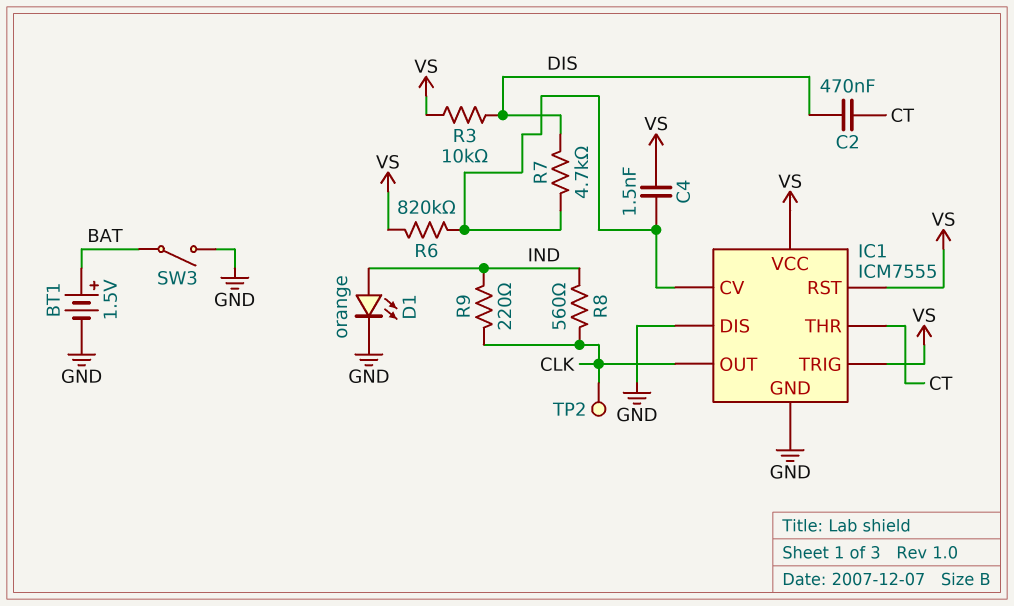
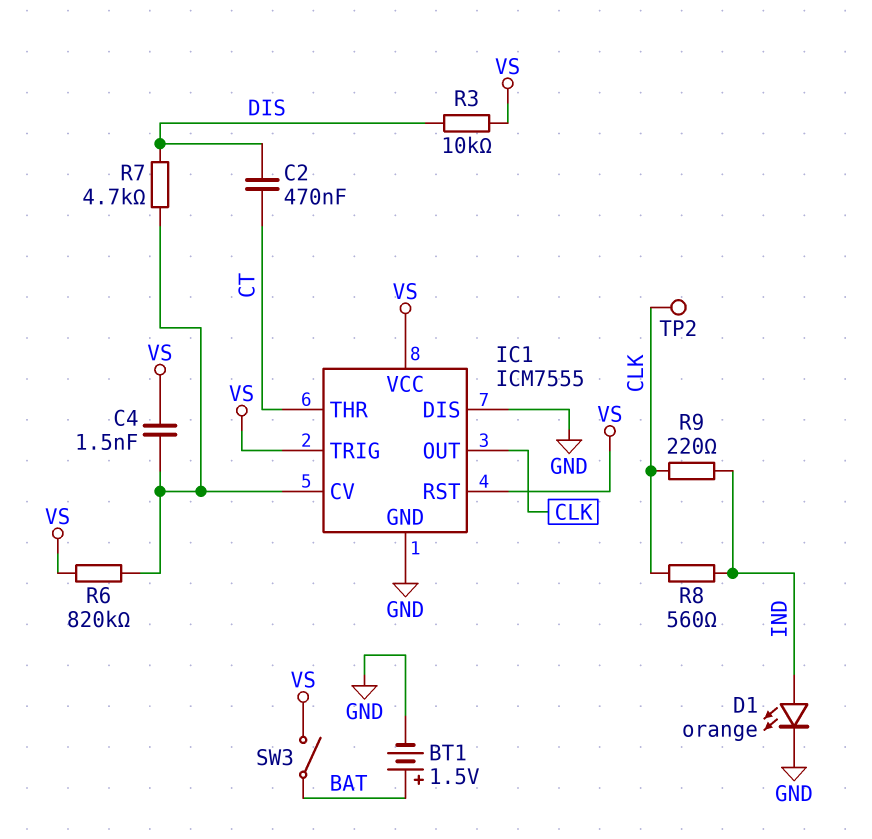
SW3: switch (BAT, GND) -> switch (BAT, VS)

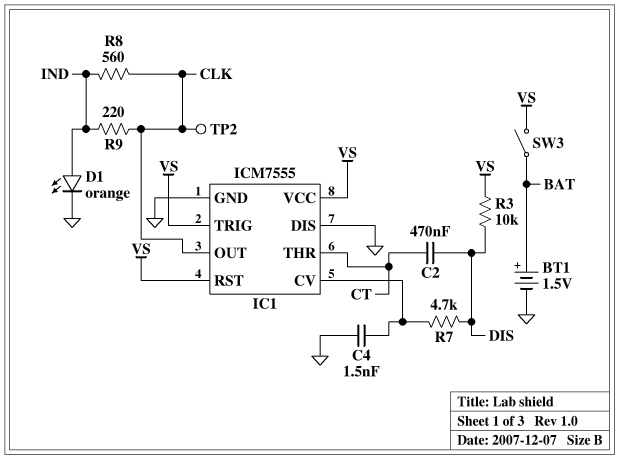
C4: 1.5nF (IC1/CV, VS) -> 1.5nF (GND, IC1/CV)
R6: 820k (IC1/CV, VS) -> none

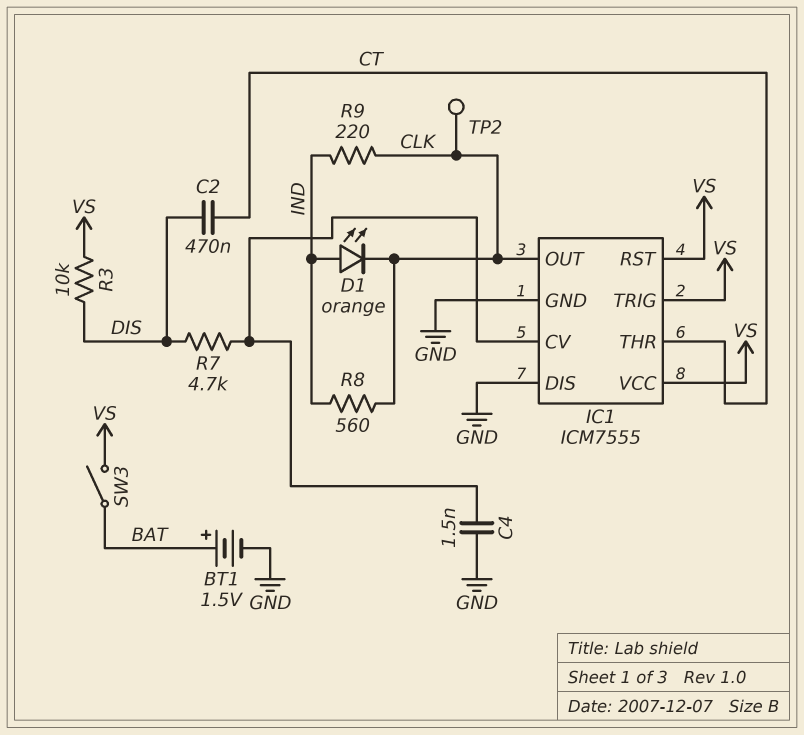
D1: LED orange (A IND, K GND) -> LED orange (A IND, K CLK)

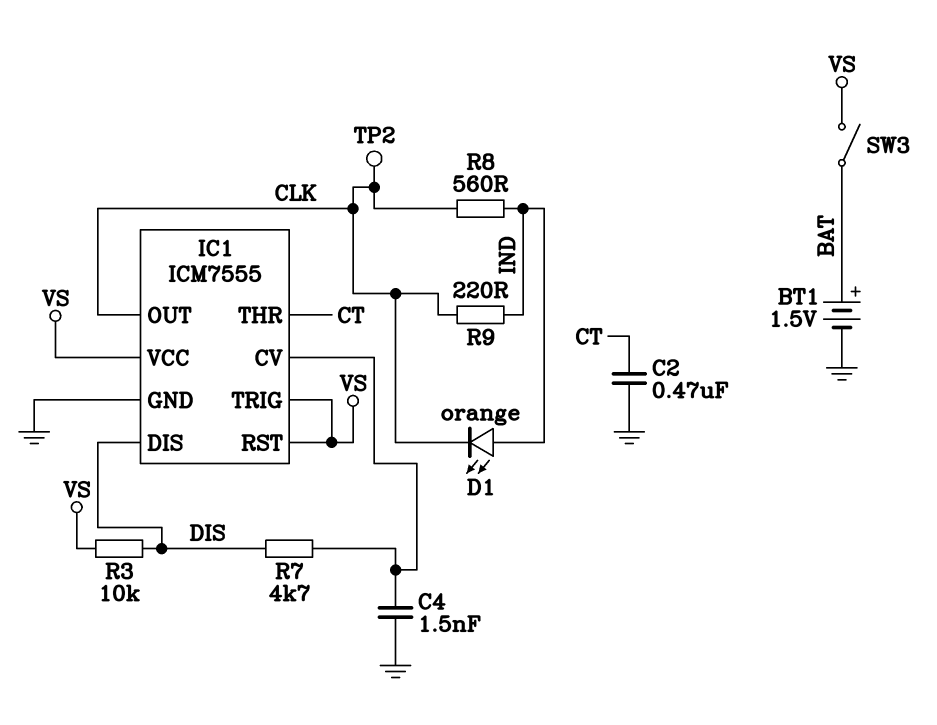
C2: 470nF (CT, DIS) -> 470nF (CT, GND)
IC1 pin DIS: GND -> DIS

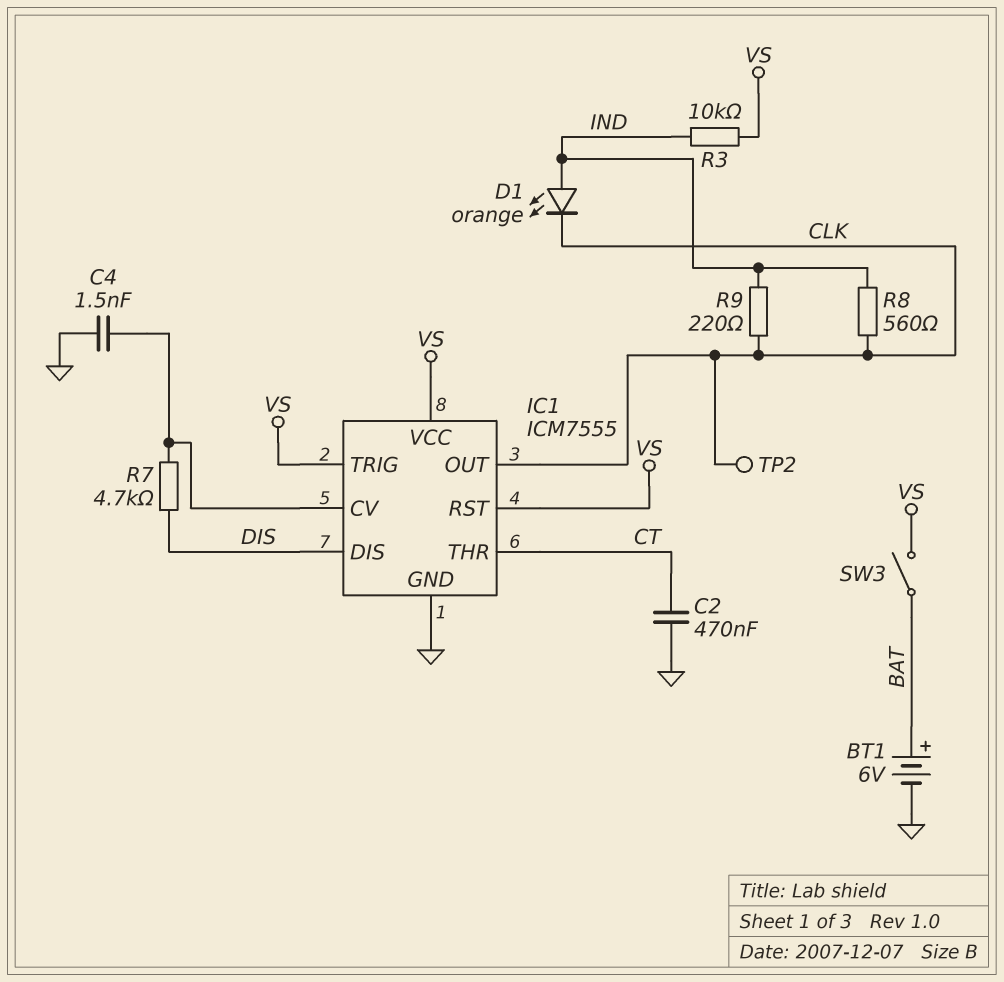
BT1: 1.5V (plus BAT, minus GND) -> 6V (plus BAT, minus GND)
R3: 10k (DIS, VS) -> 10k (IND, VS)

